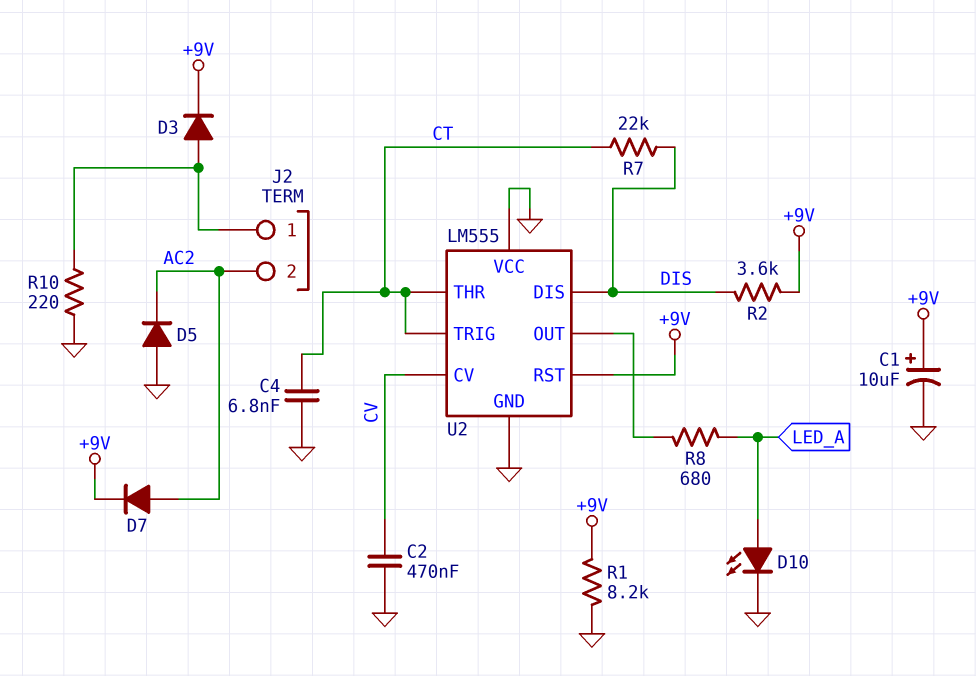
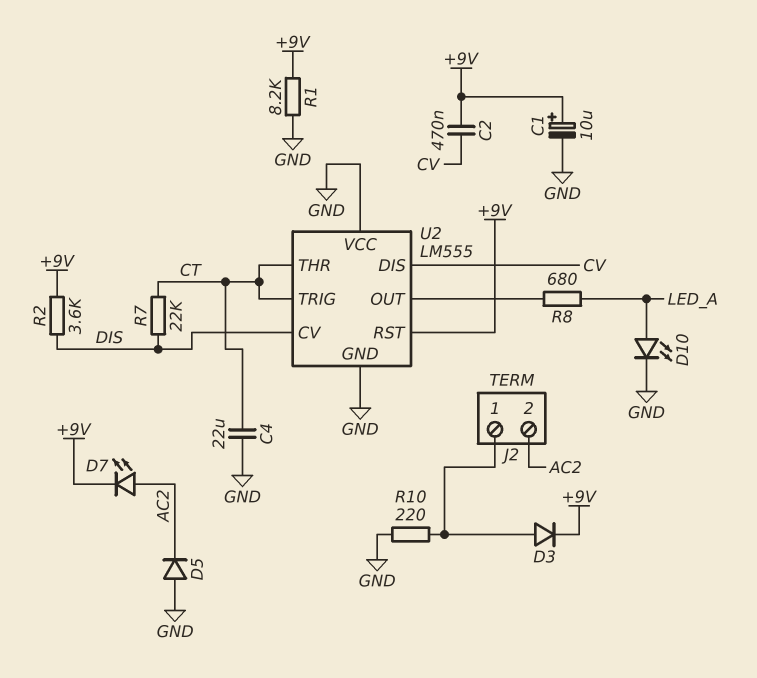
C2: 470nF (CV, GND) -> 470nF (+9V, CV)
C4: 6.8nF (CT, GND) -> 22uF (CT, GND)
D7: diode (A AC2, K +9V) -> LED (A AC2, K +9V)
U2 pin CV: CV -> DIS
U2 pin DIS: DIS -> CV

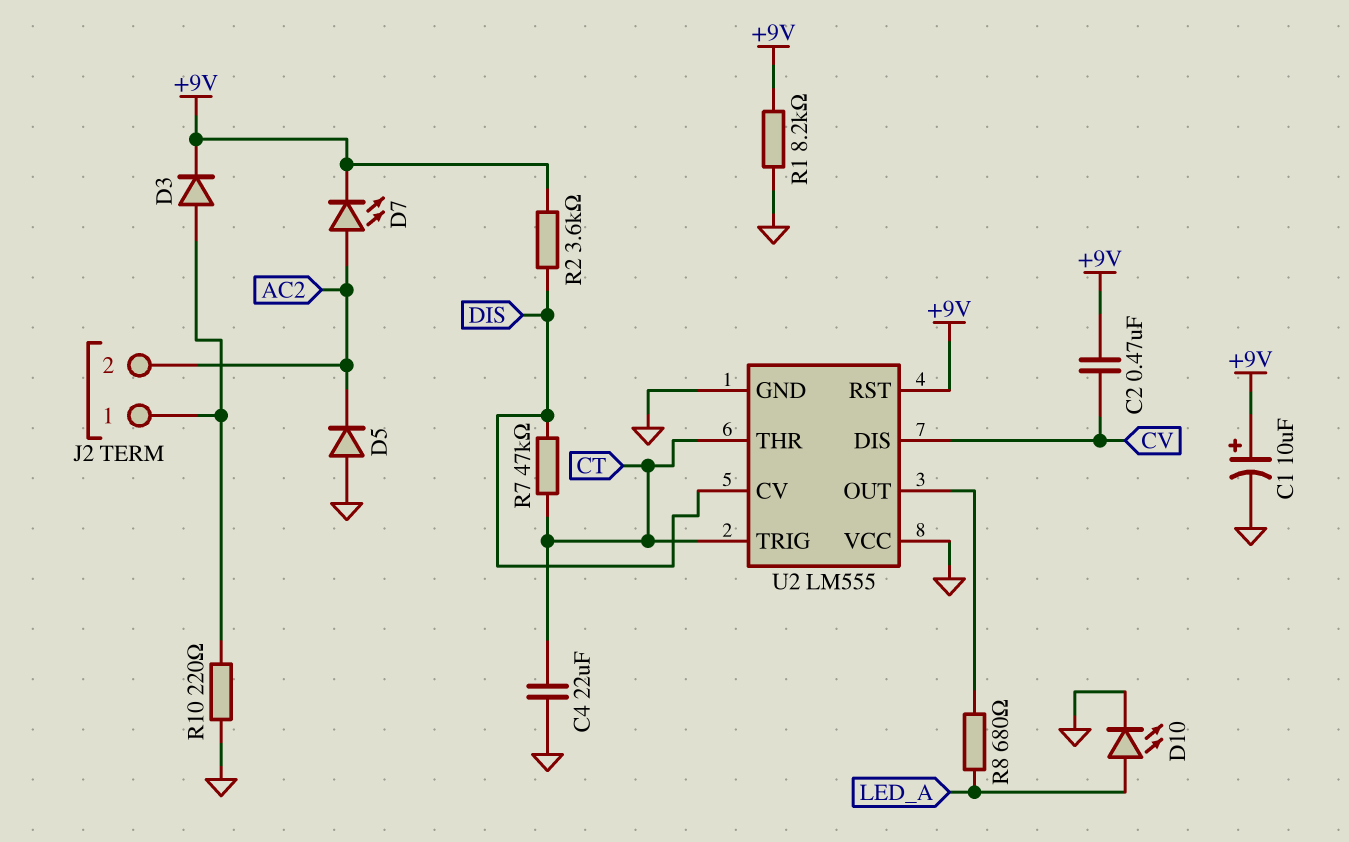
R7: 22k (CT, DIS) -> 47k (CT, DIS)

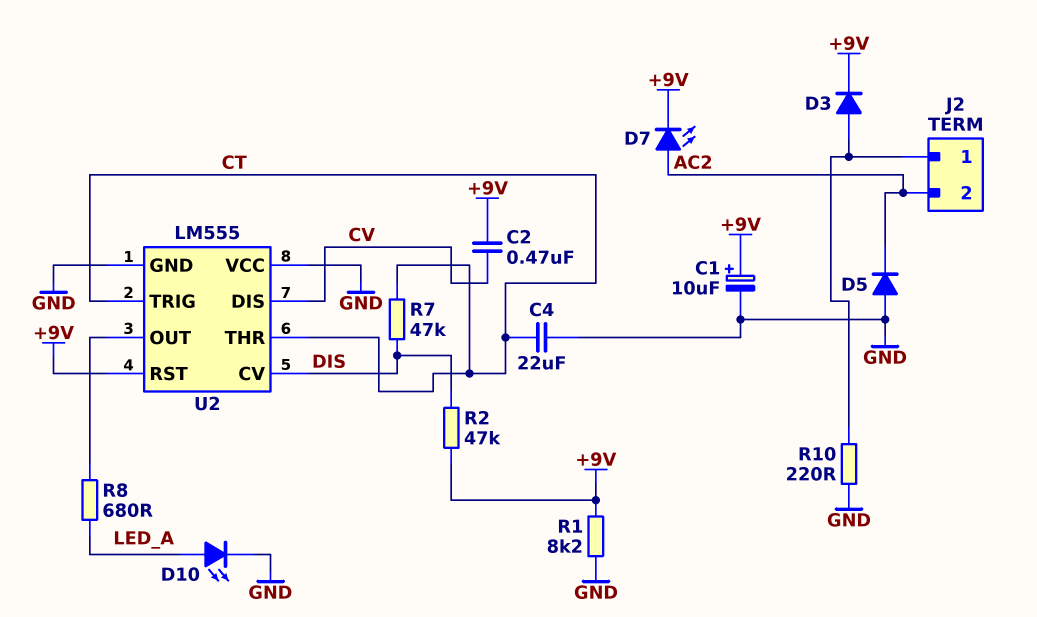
R2: 3.6k (+9V, DIS) -> 47k (+9V, DIS)

